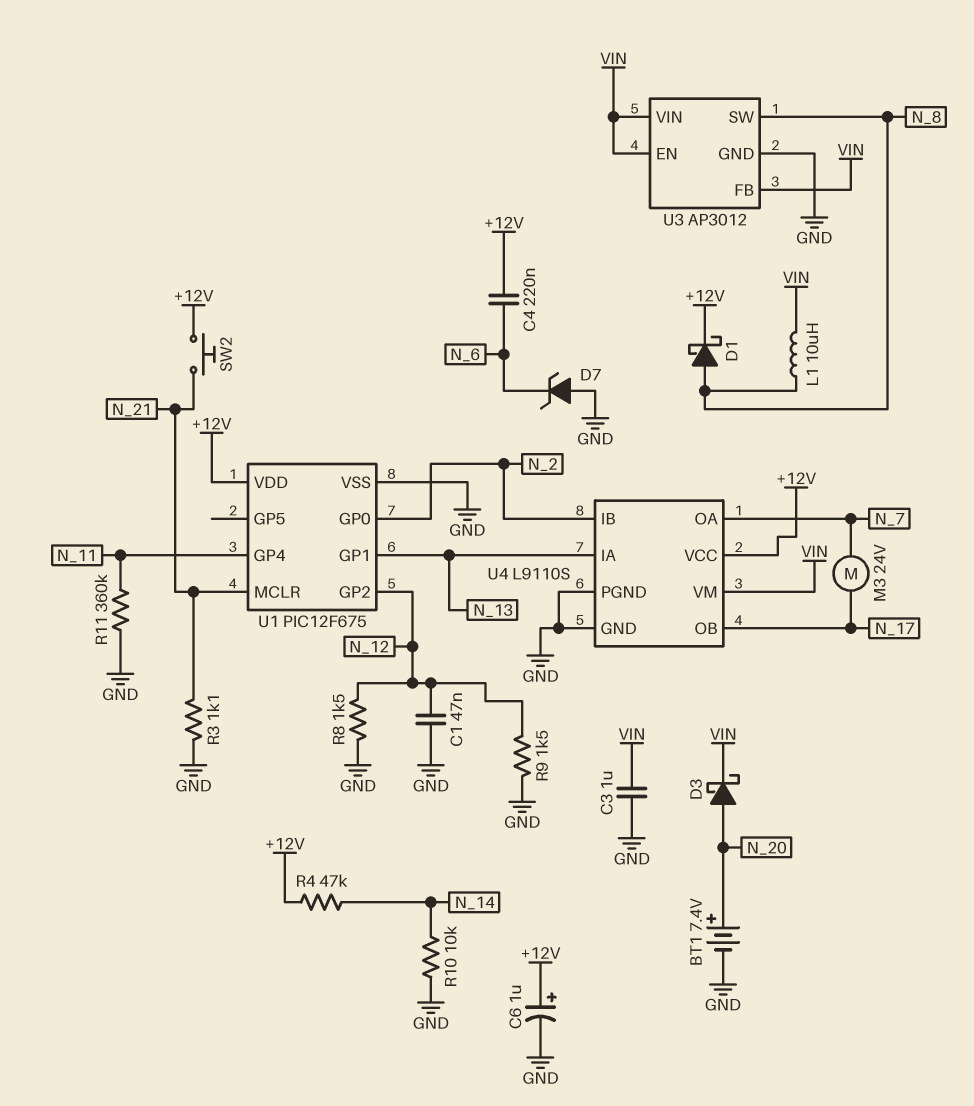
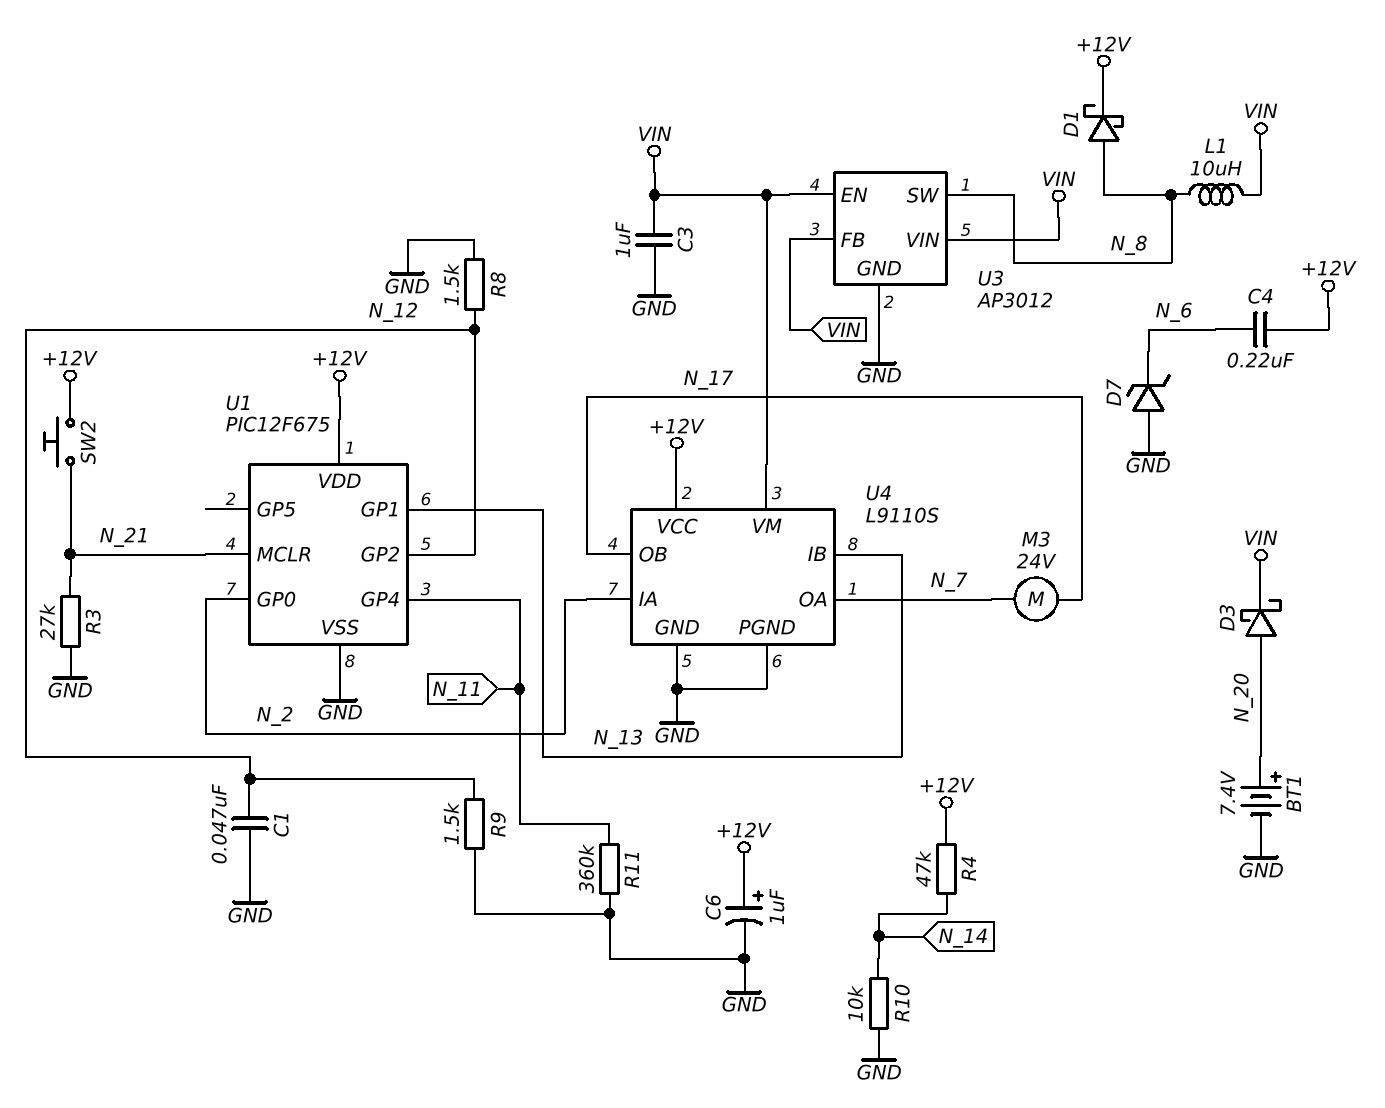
R3: 1.1k (GND, N_21) -> 27k (GND, N_21)
U4 pin IA: N_13 -> N_2
U4 pin IB: N_2 -> N_13

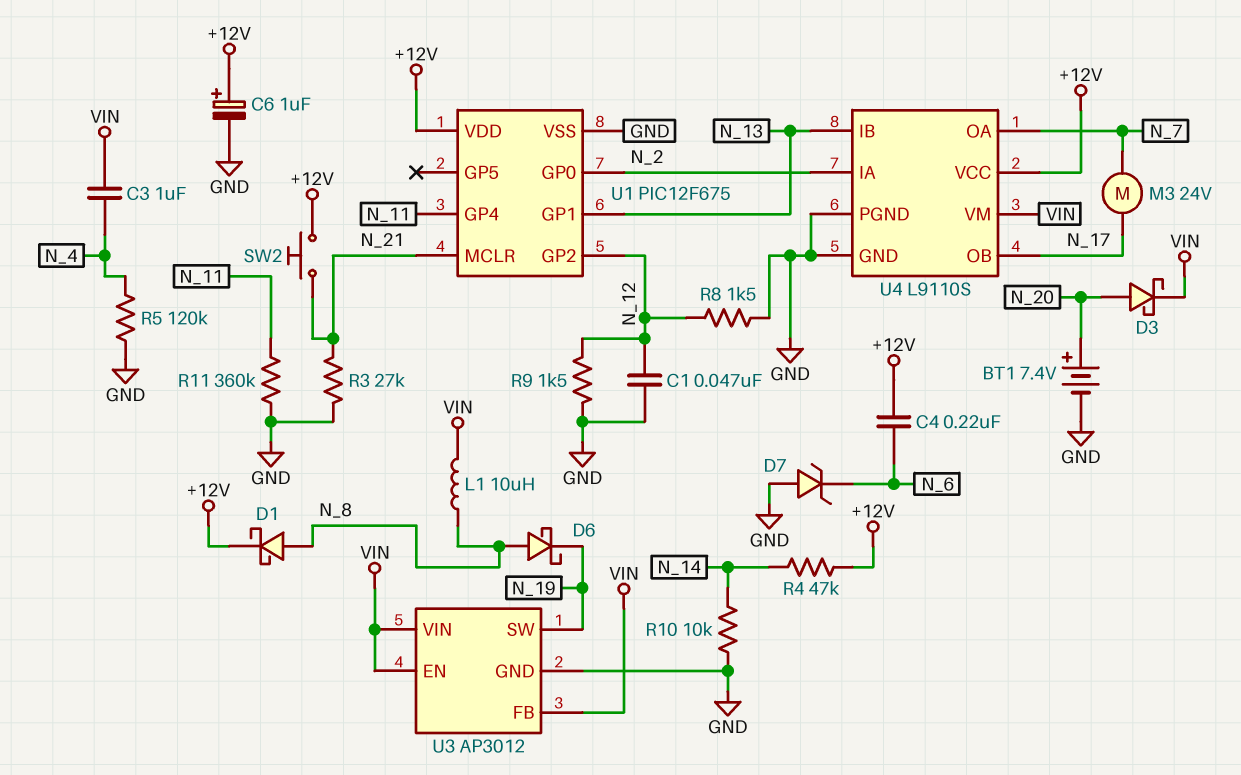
C3: 1uF (GND, VIN) -> 1uF (N_4, VIN)
D6: none -> schottky (A N_8, K N_19)
R5: none -> 120k (GND, N_4)
U3 pin SW: N_8 -> N_19

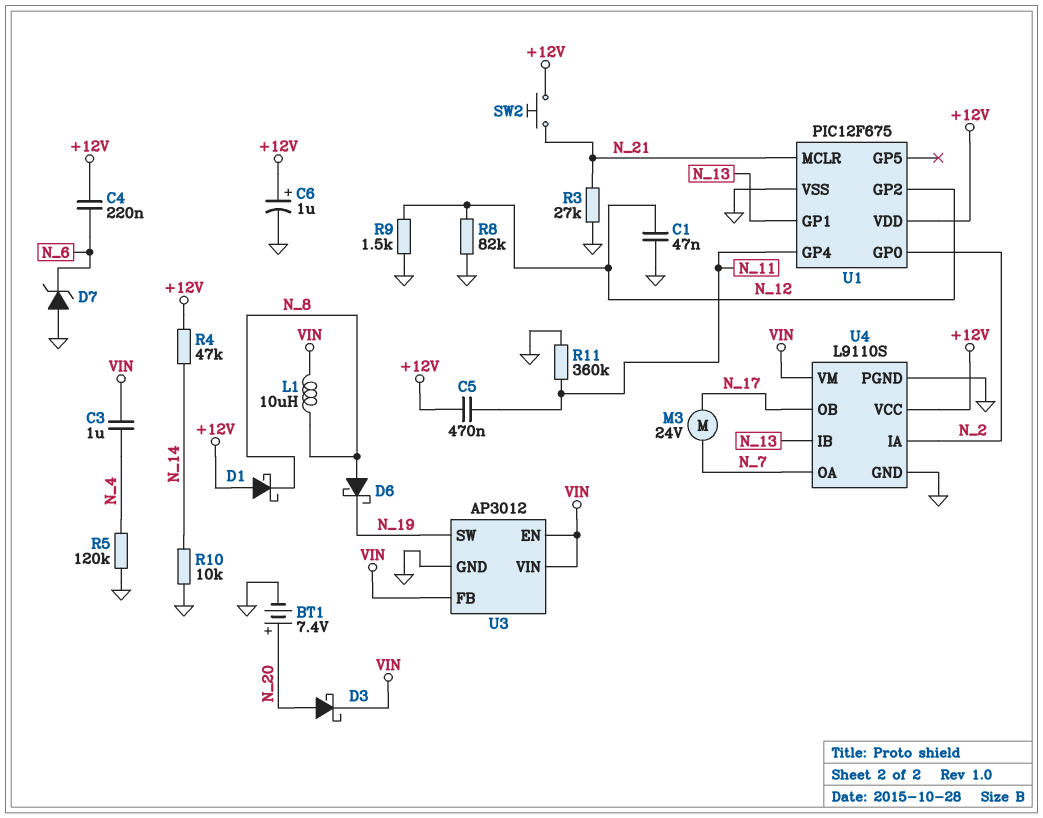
C5: none -> 470nF (+12V, N_11)
D1: schottky (A N_8, K +12V) -> schottky (A +12V, K N_8)
R8: 1.5k (GND, N_12) -> 82k (GND, N_12)

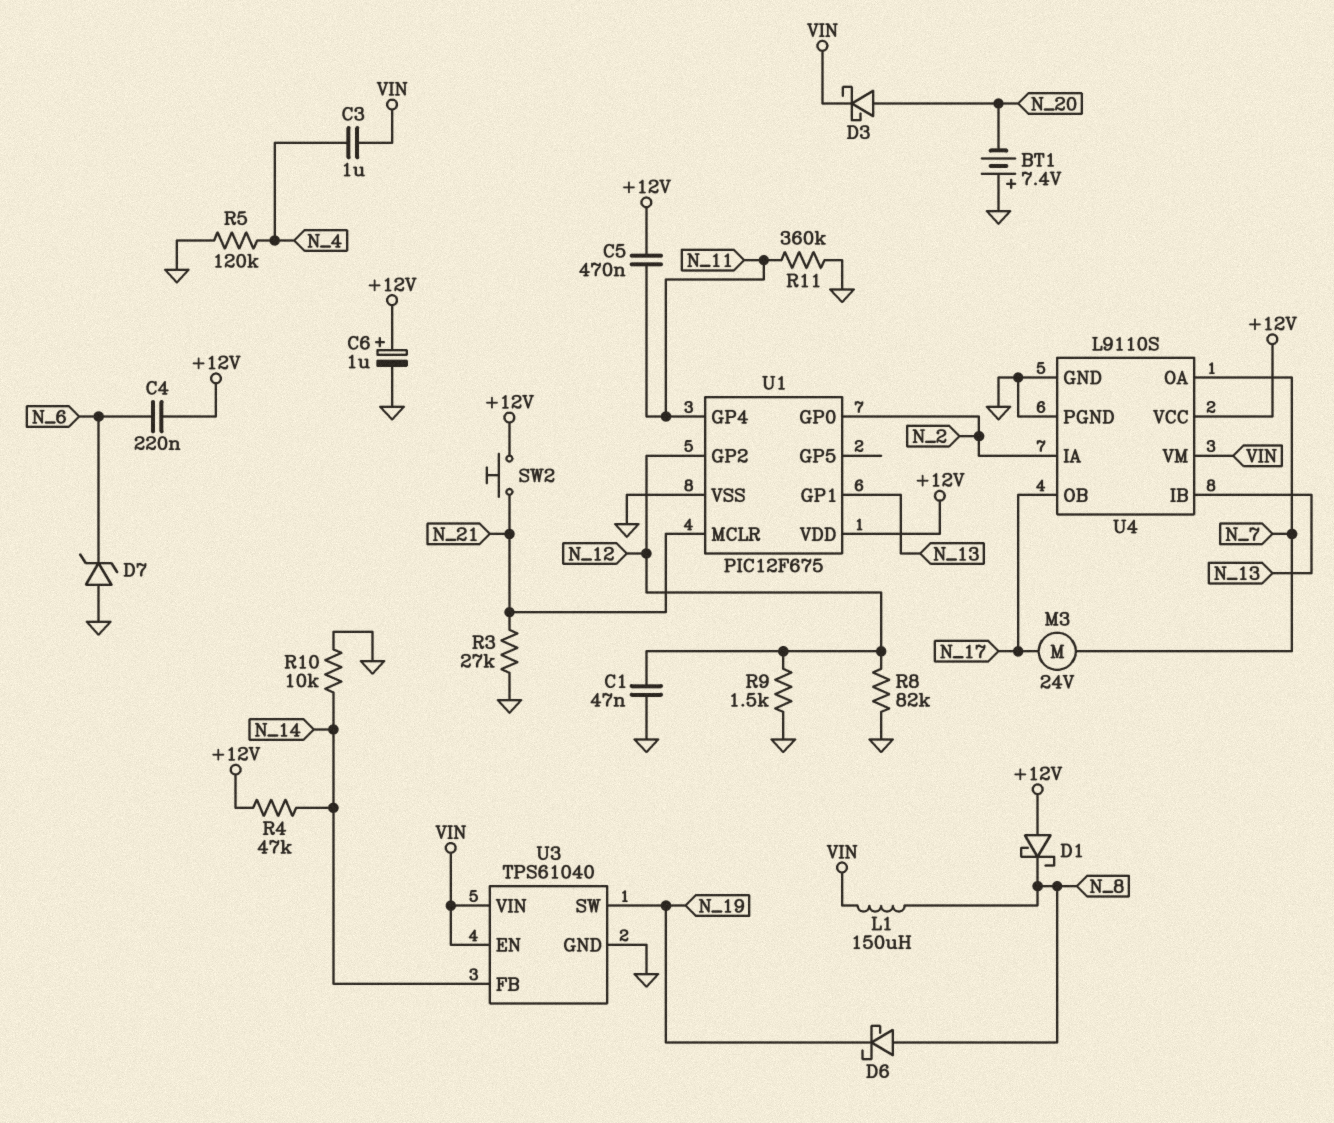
BT1: 7.4V (plus N_20, minus GND) -> 7.4V (plus GND, minus N_20)
L1: 10uH (N_8, VIN) -> 150uH (N_8, VIN)
U3: AP3012 -> TPS61040
U3 pin FB: VIN -> N_14

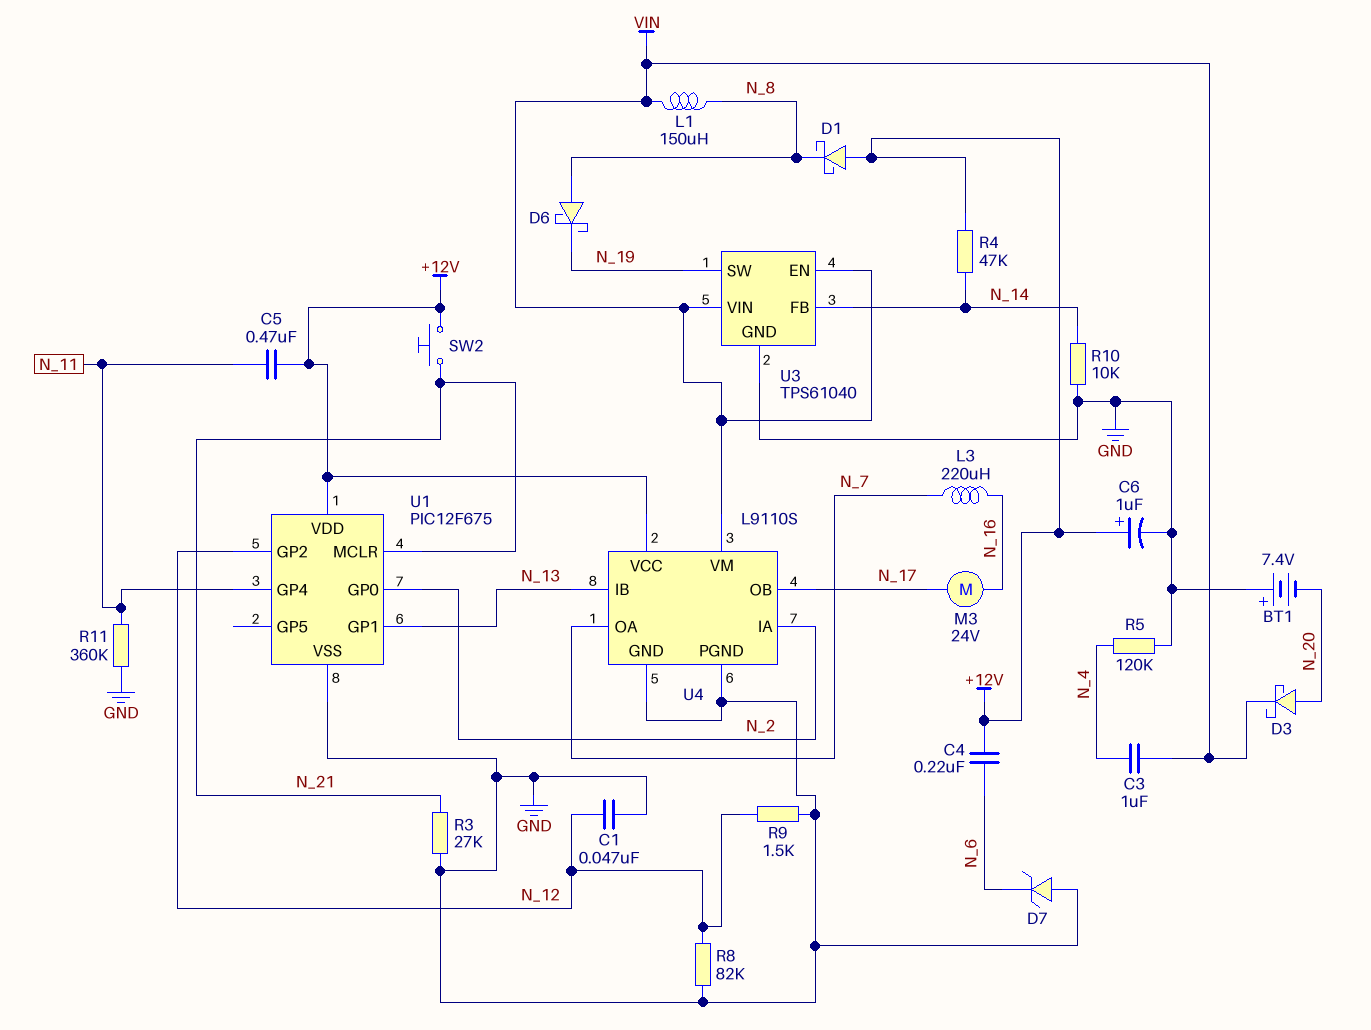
L3: none -> 220uH (N_7, N_16)
M3: motor 24V (N_7, N_17) -> motor 24V (N_16, N_17)

